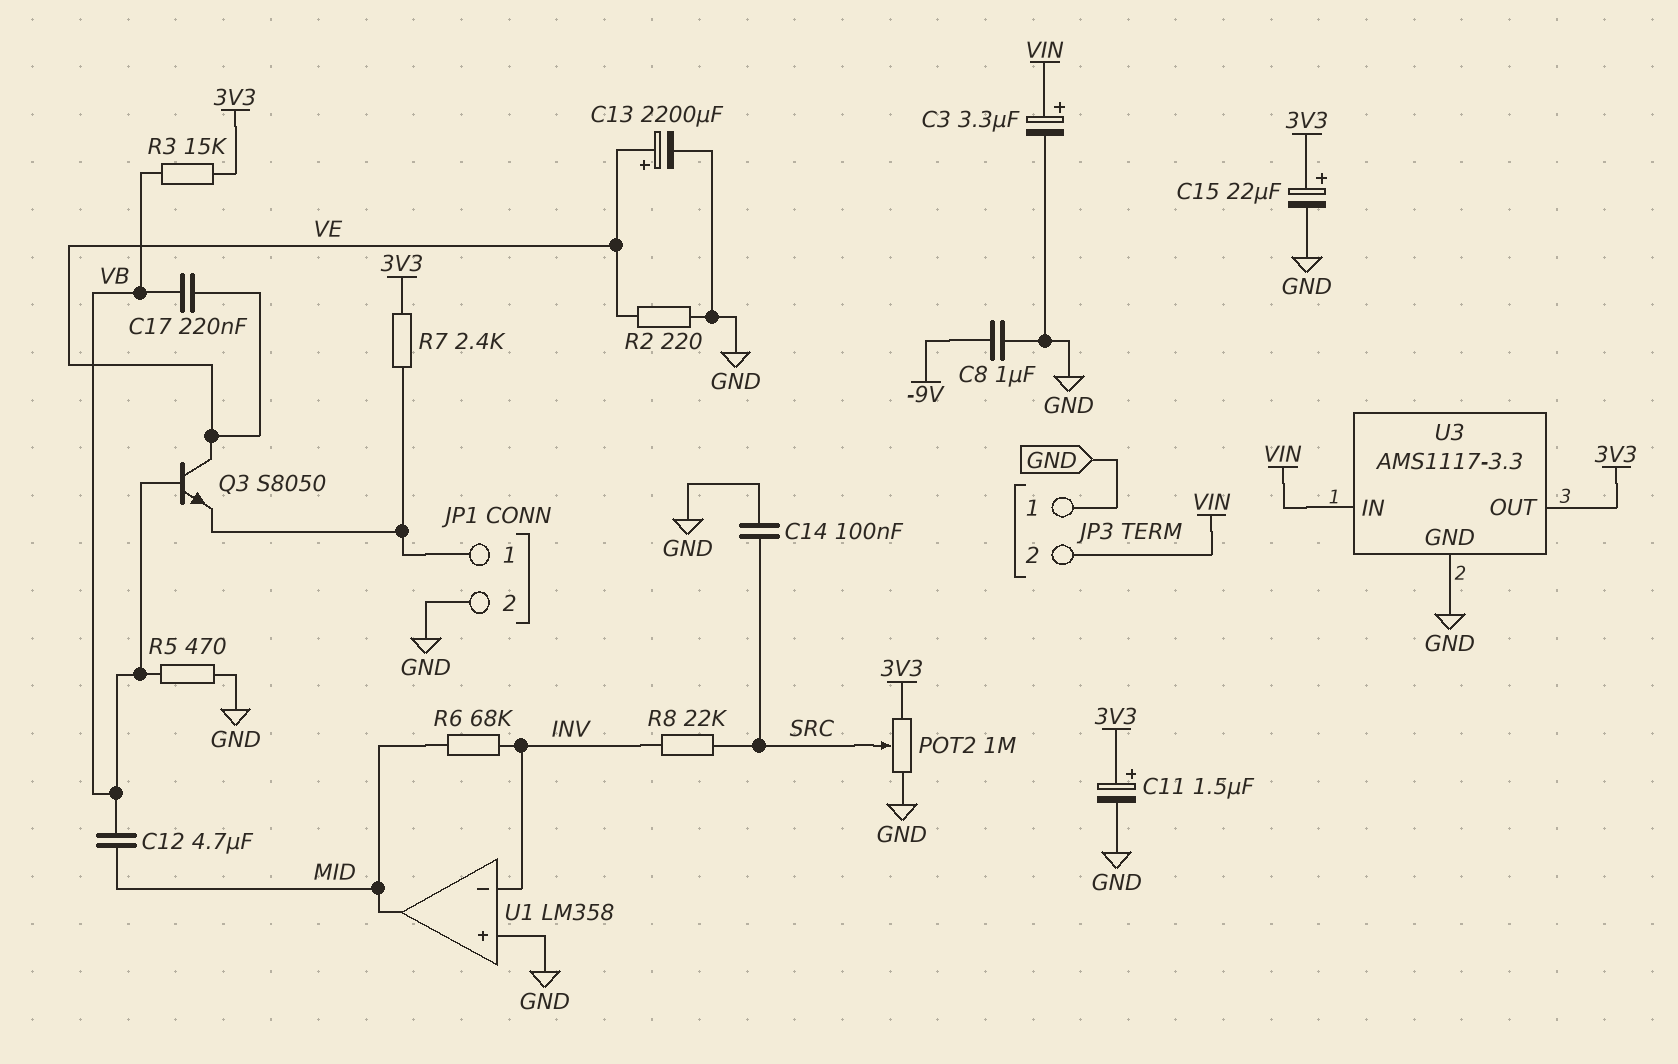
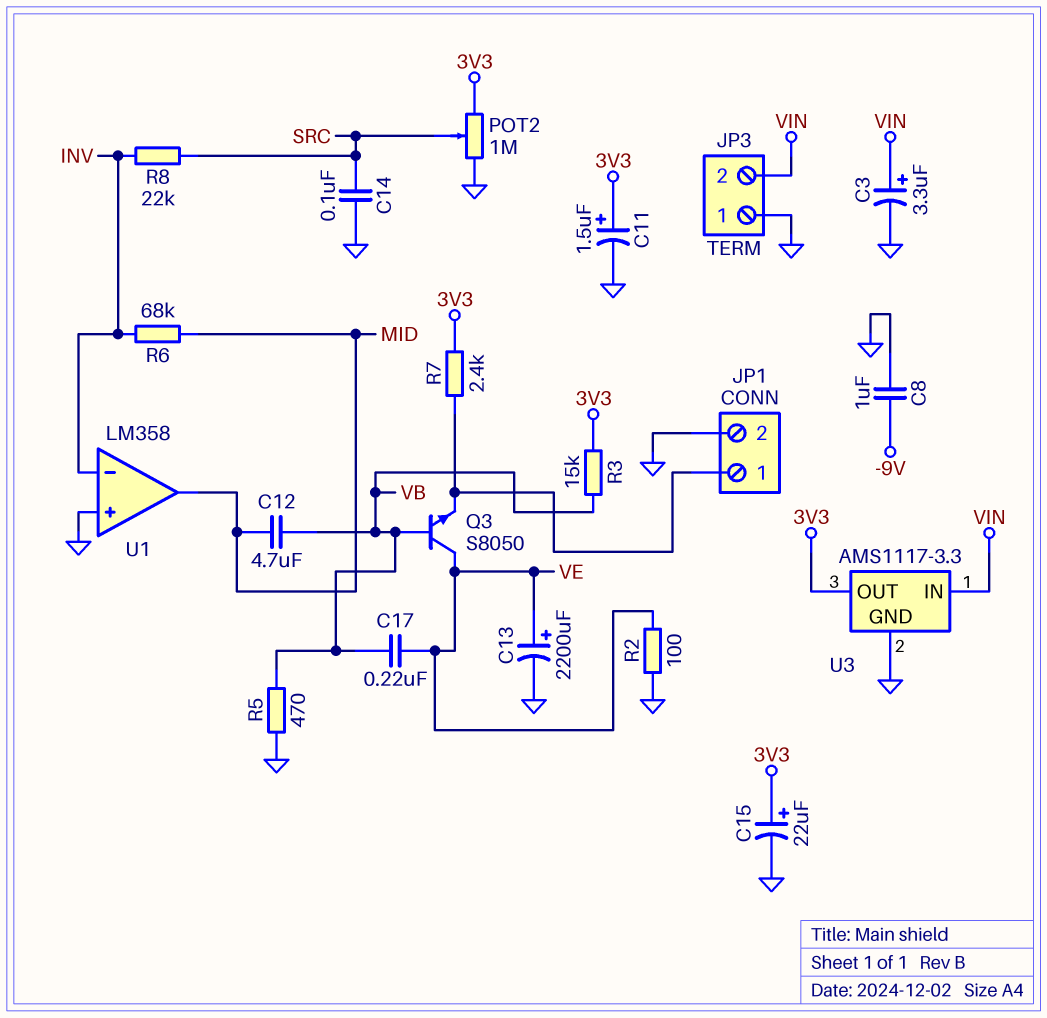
R2: 220 (GND, VE) -> 100 (GND, VE)

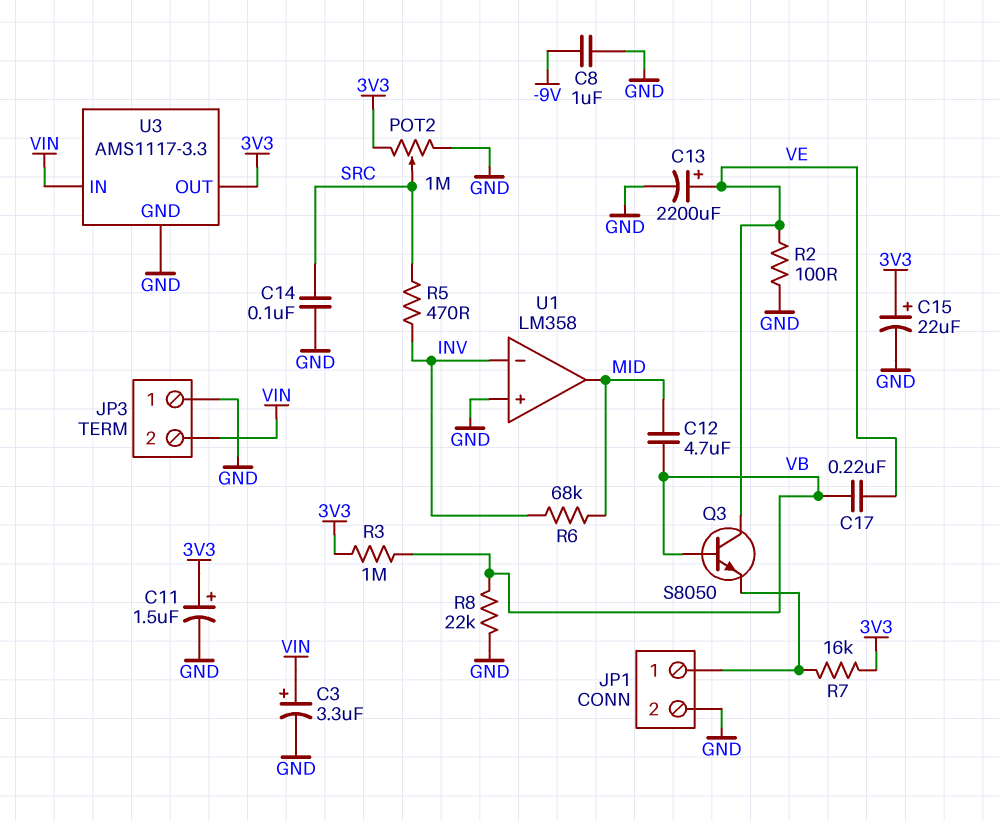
R3: 15k (3V3, VB) -> 1M (3V3, VB)
R5: 470 (GND, VB) -> 470 (INV, SRC)
R7: 2.4k (3V3, JP1/1) -> 16k (3V3, JP1/1)
R8: 22k (INV, SRC) -> 22k (GND, VB)

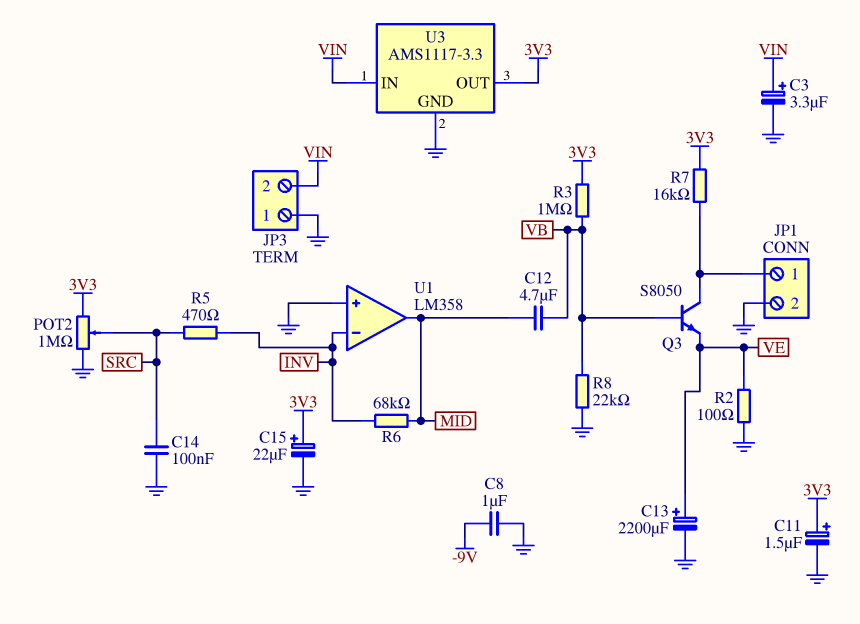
C17: 220nF (VB, VE) -> none
Q3: NPN S8050 (B VB, C VE, E JP1/1) -> NPN S8050 (B VB, C JP1/1, E VE)

